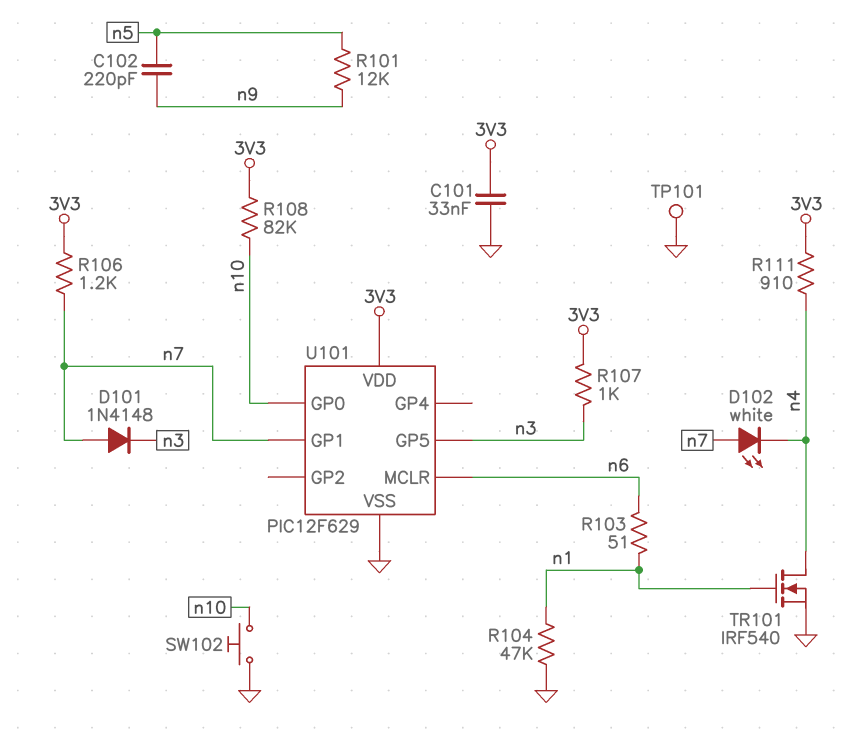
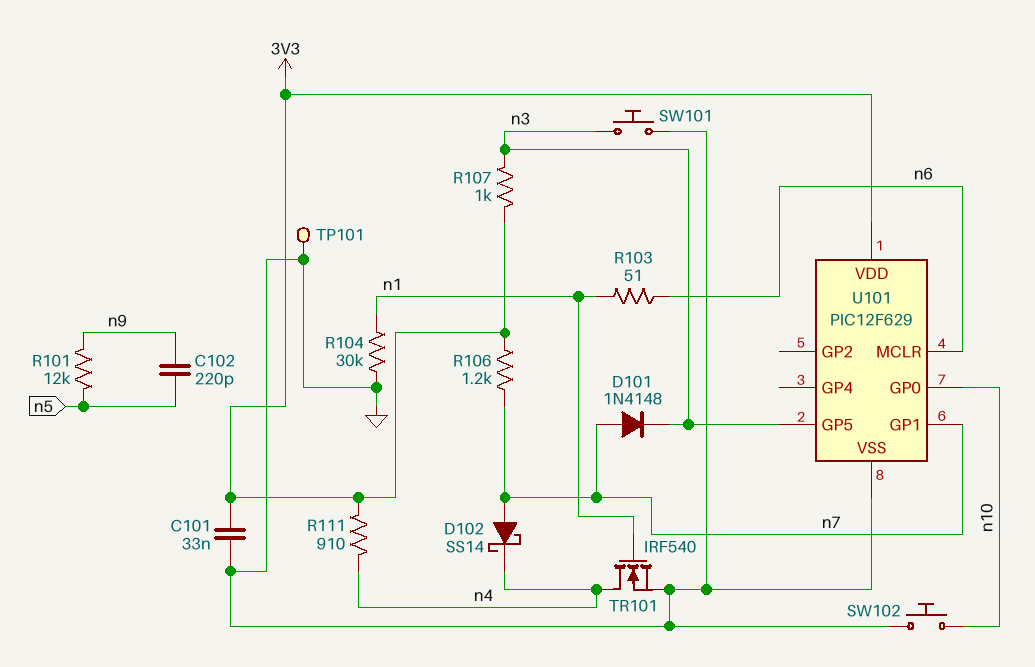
D102: LED white (A n7, K n4) -> schottky SS14 (A n7, K n4)
R104: 47k (GND, n1) -> 30k (GND, n1)
R108: 82k (3V3, n10) -> none
SW101: none -> button (GND, n3)

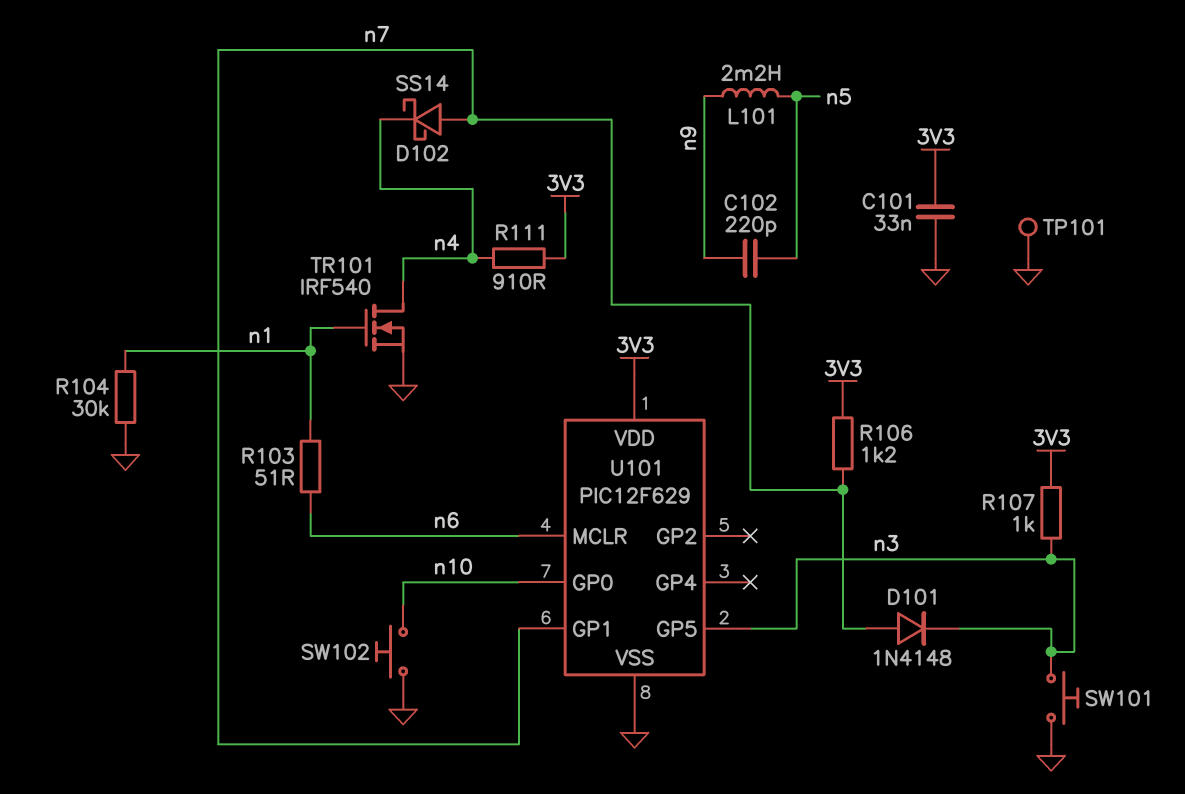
L101: none -> 2.2mH (n5, n9)
R101: 12k (n5, n9) -> none

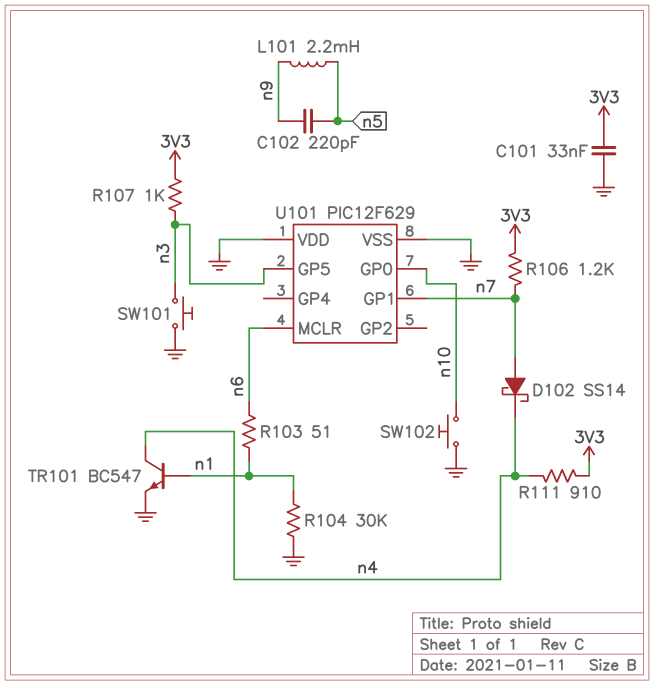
D101: diode 1N4148 (A n7, K n3) -> none
TP101: test point (GND) -> none
TR101: NMOS IRF540 (G n1, D n4, S GND) -> NPN BC547 (B n1, C n4, E GND)
U101 pin VDD: 3V3 -> GND

